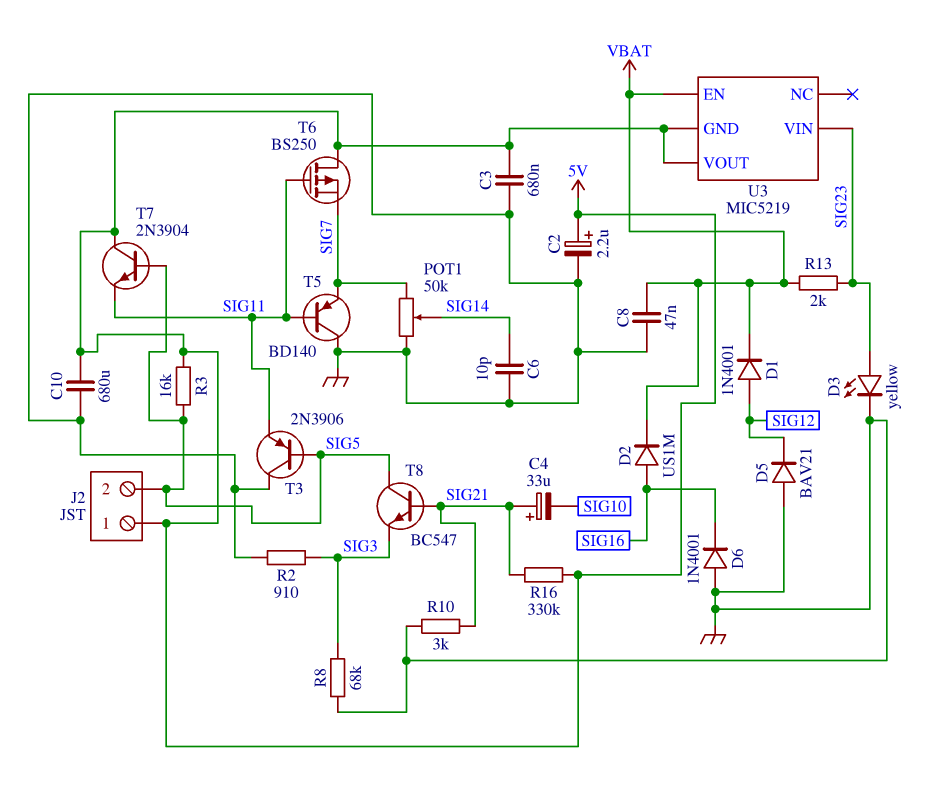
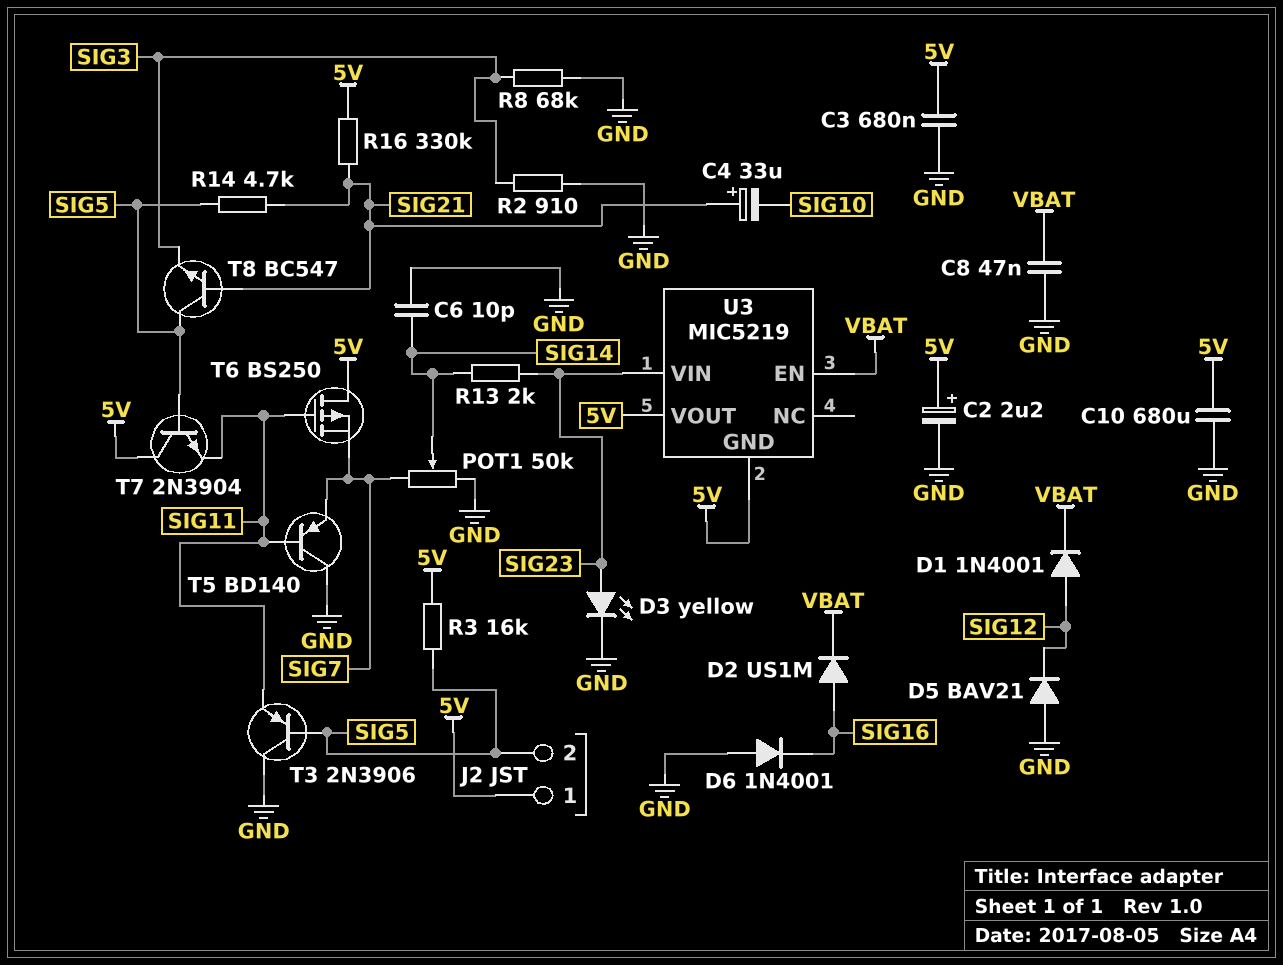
R10: 3k (GND, SIG21) -> none
R13: 2k (SIG23, VBAT) -> 2k (SIG14, SIG23)
R14: none -> 4.7k (SIG5, SIG21)

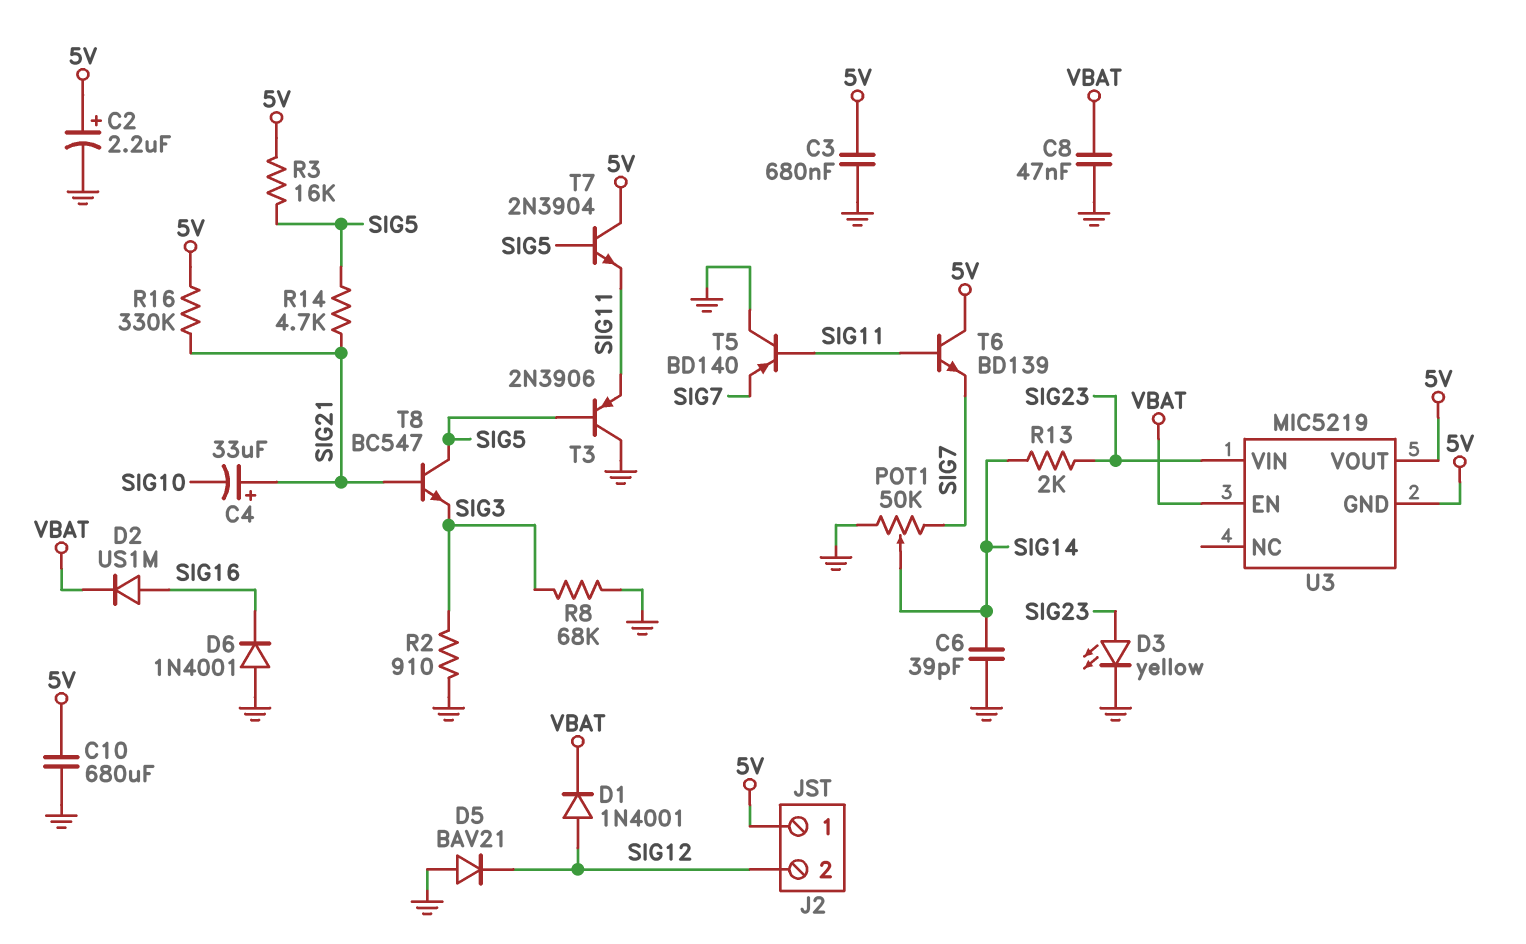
C6: 10pF (GND, SIG14) -> 39pF (GND, SIG14)
J2 pin 2: SIG5 -> SIG12
T6: PMOS BS250 (G SIG11, D 5V, S SIG7) -> NPN BD139 (B SIG11, C 5V, E SIG7)

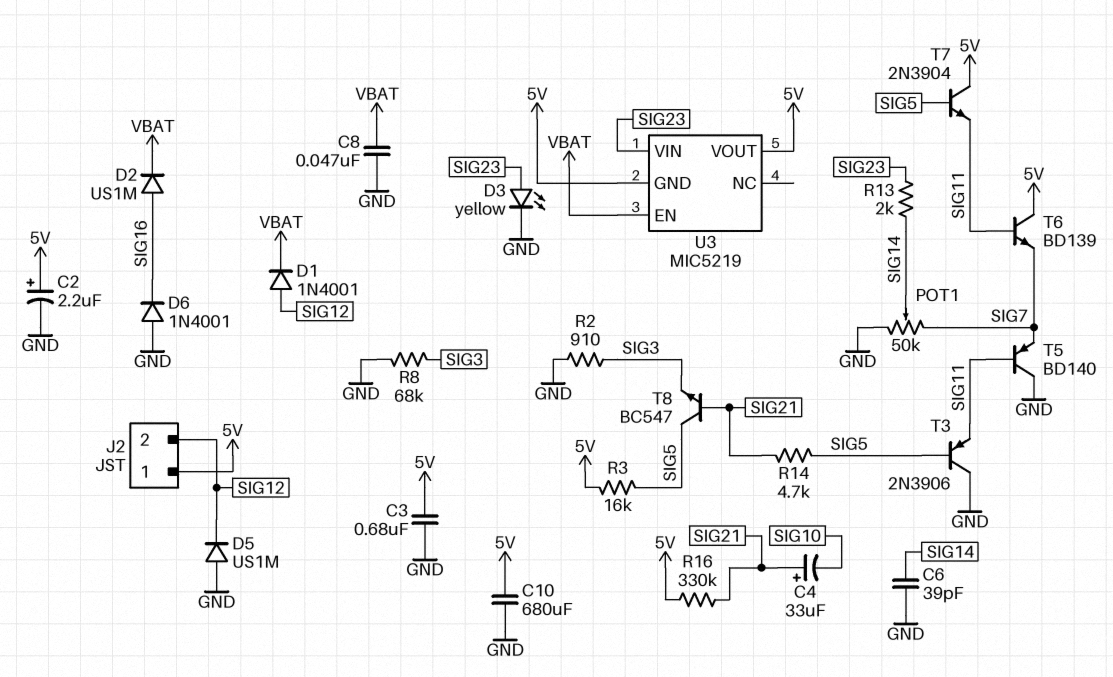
D5: diode BAV21 (A GND, K SIG12) -> diode US1M (A GND, K SIG12)

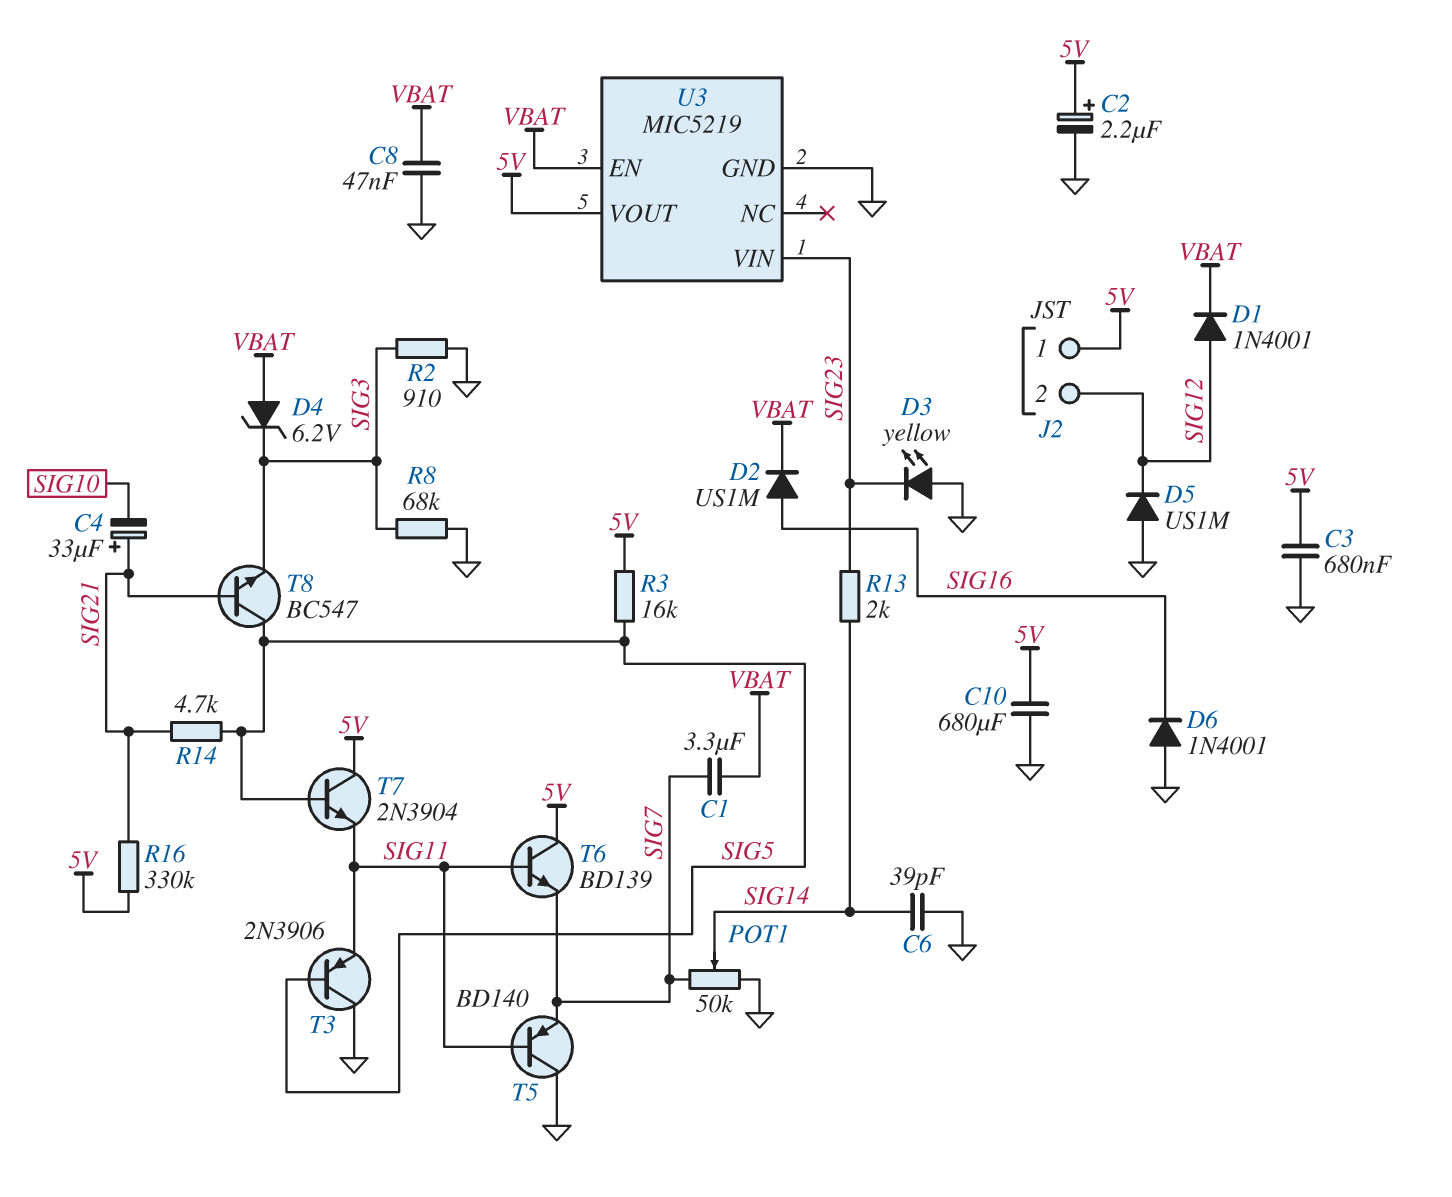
C1: none -> 3.3uF (SIG7, VBAT)
D3: LED yellow (A SIG23, K GND) -> LED yellow (A GND, K SIG23)
D4: none -> zener 6.2V (A VBAT, K SIG3)
U3 pin GND: 5V -> GND

